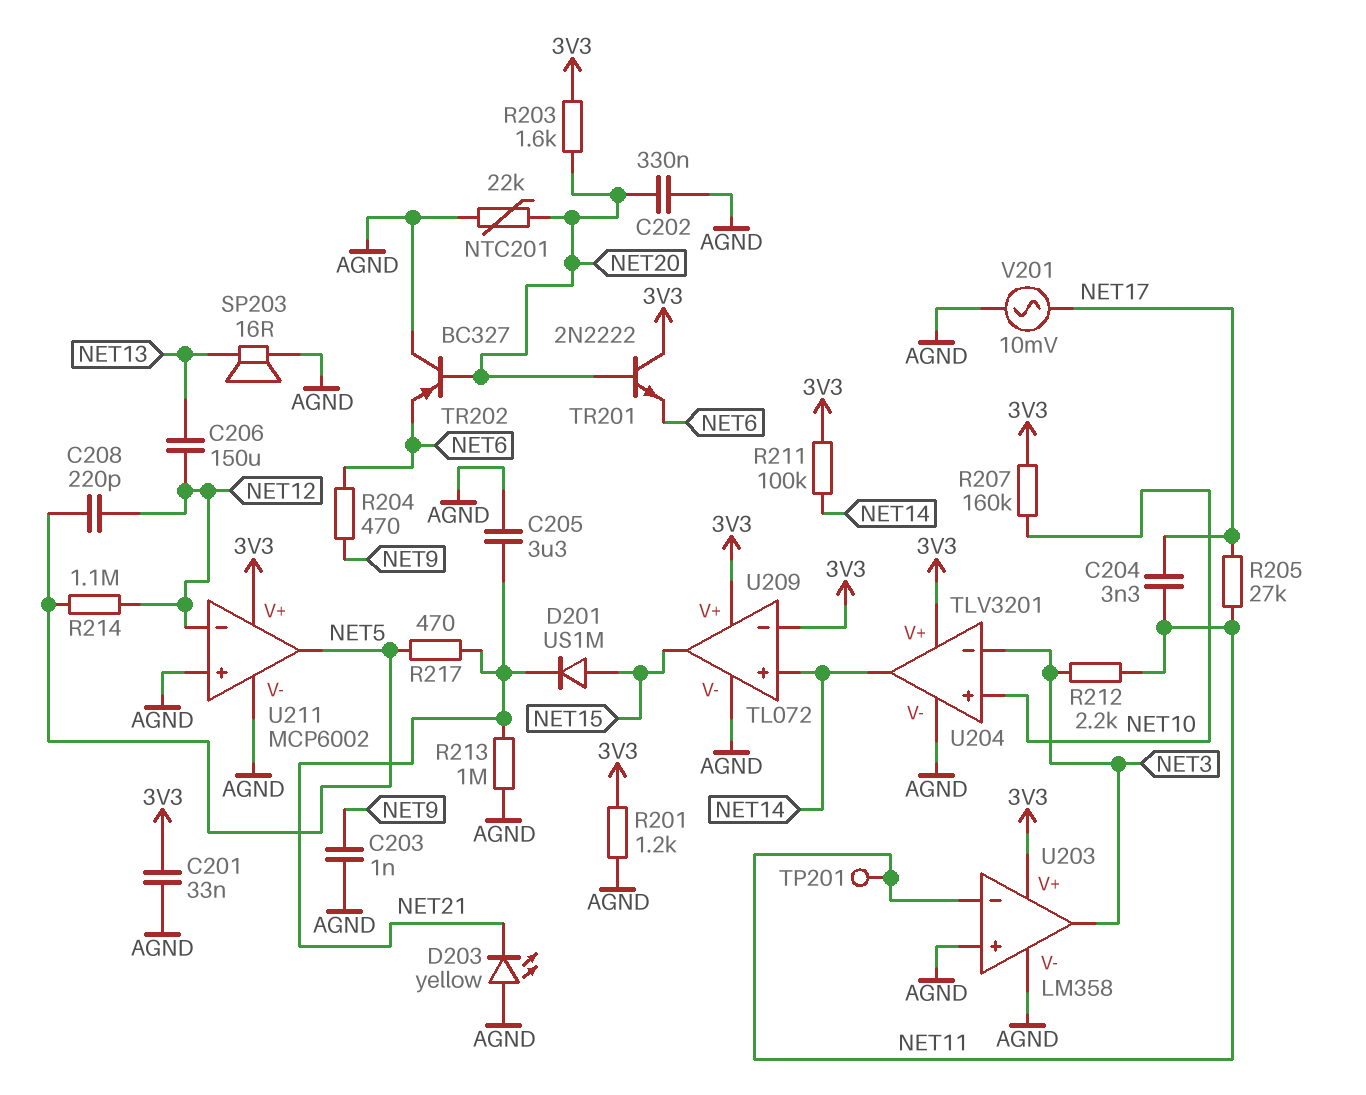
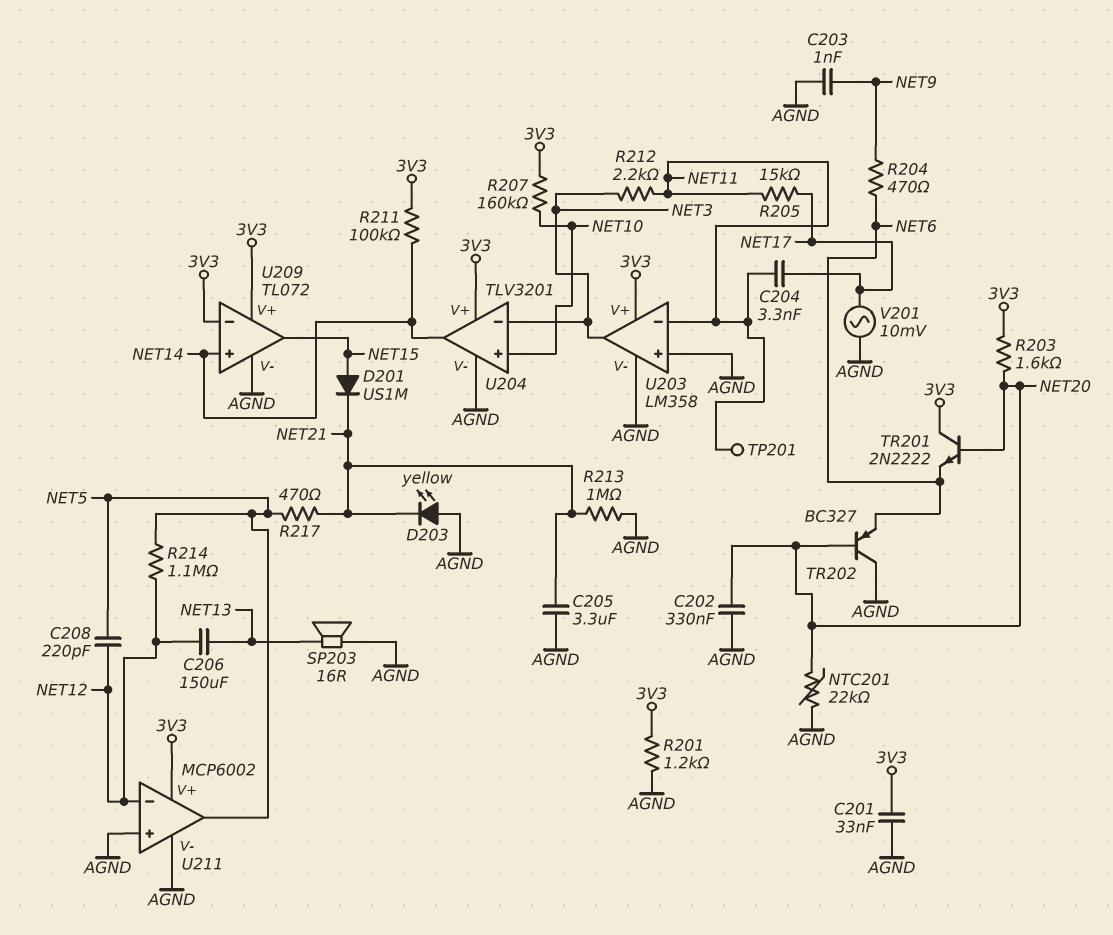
R205: 27k (NET11, NET17) -> 15k (NET11, NET17)

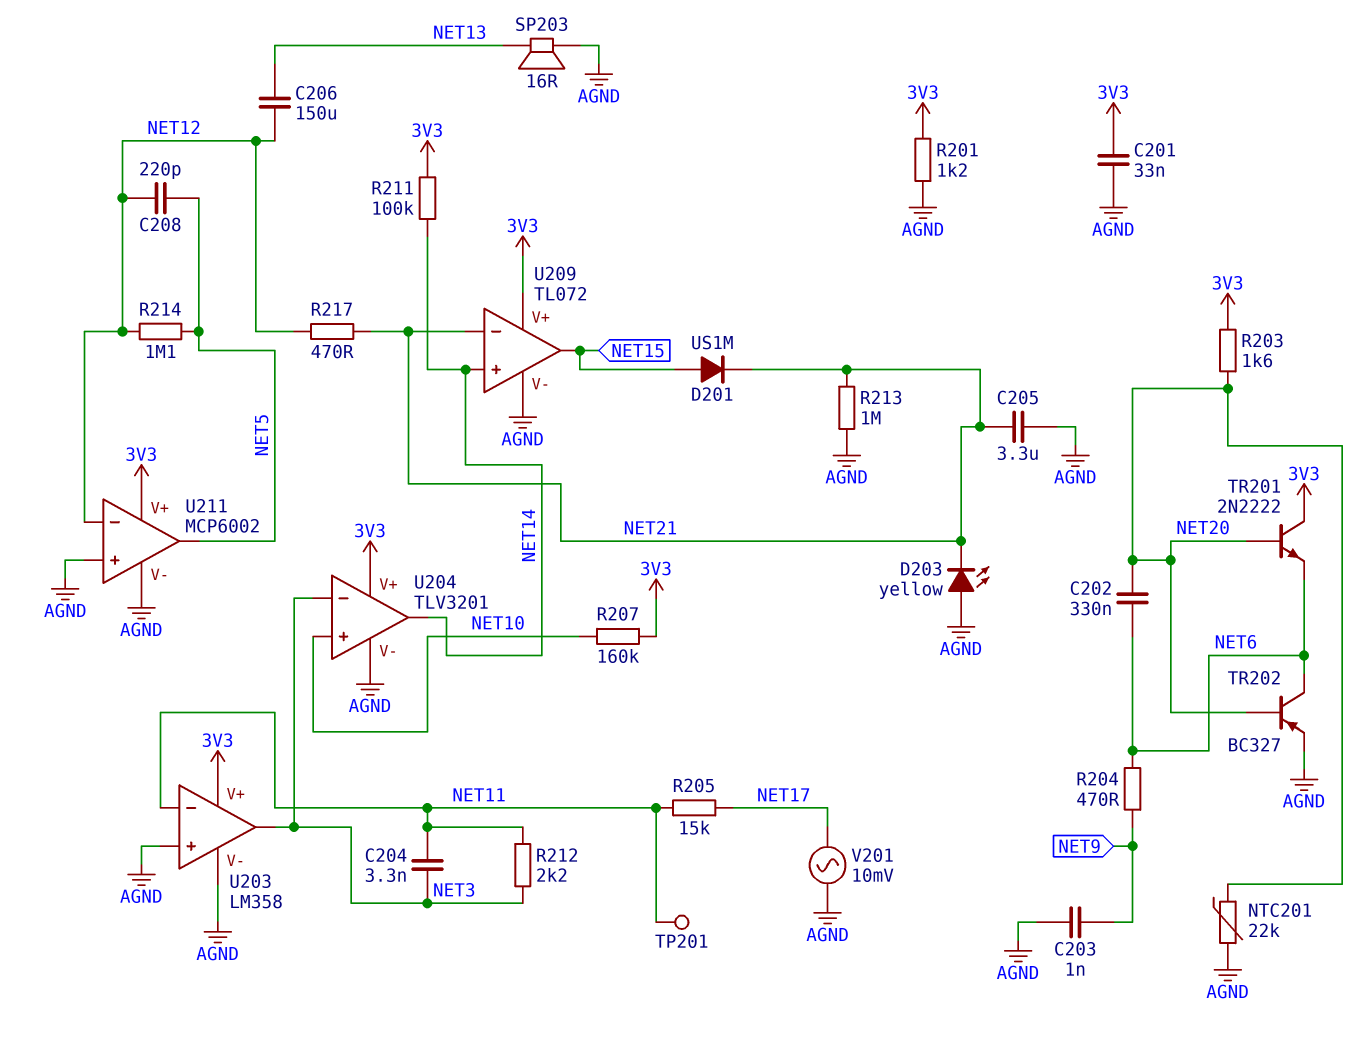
C202: 330nF (AGND, NET20) -> 330nF (NET6, NET20)
C204: 3.3nF (NET11, NET17) -> 3.3nF (NET3, NET11)
R217: 470 (NET5, NET21) -> 470 (NET12, NET21)
TR202: PNP BC327 (B NET20, C AGND, E NET6) -> PNP BC327 (B NET20, C NET6, E AGND)
U209 pin in-: 3V3 -> NET21

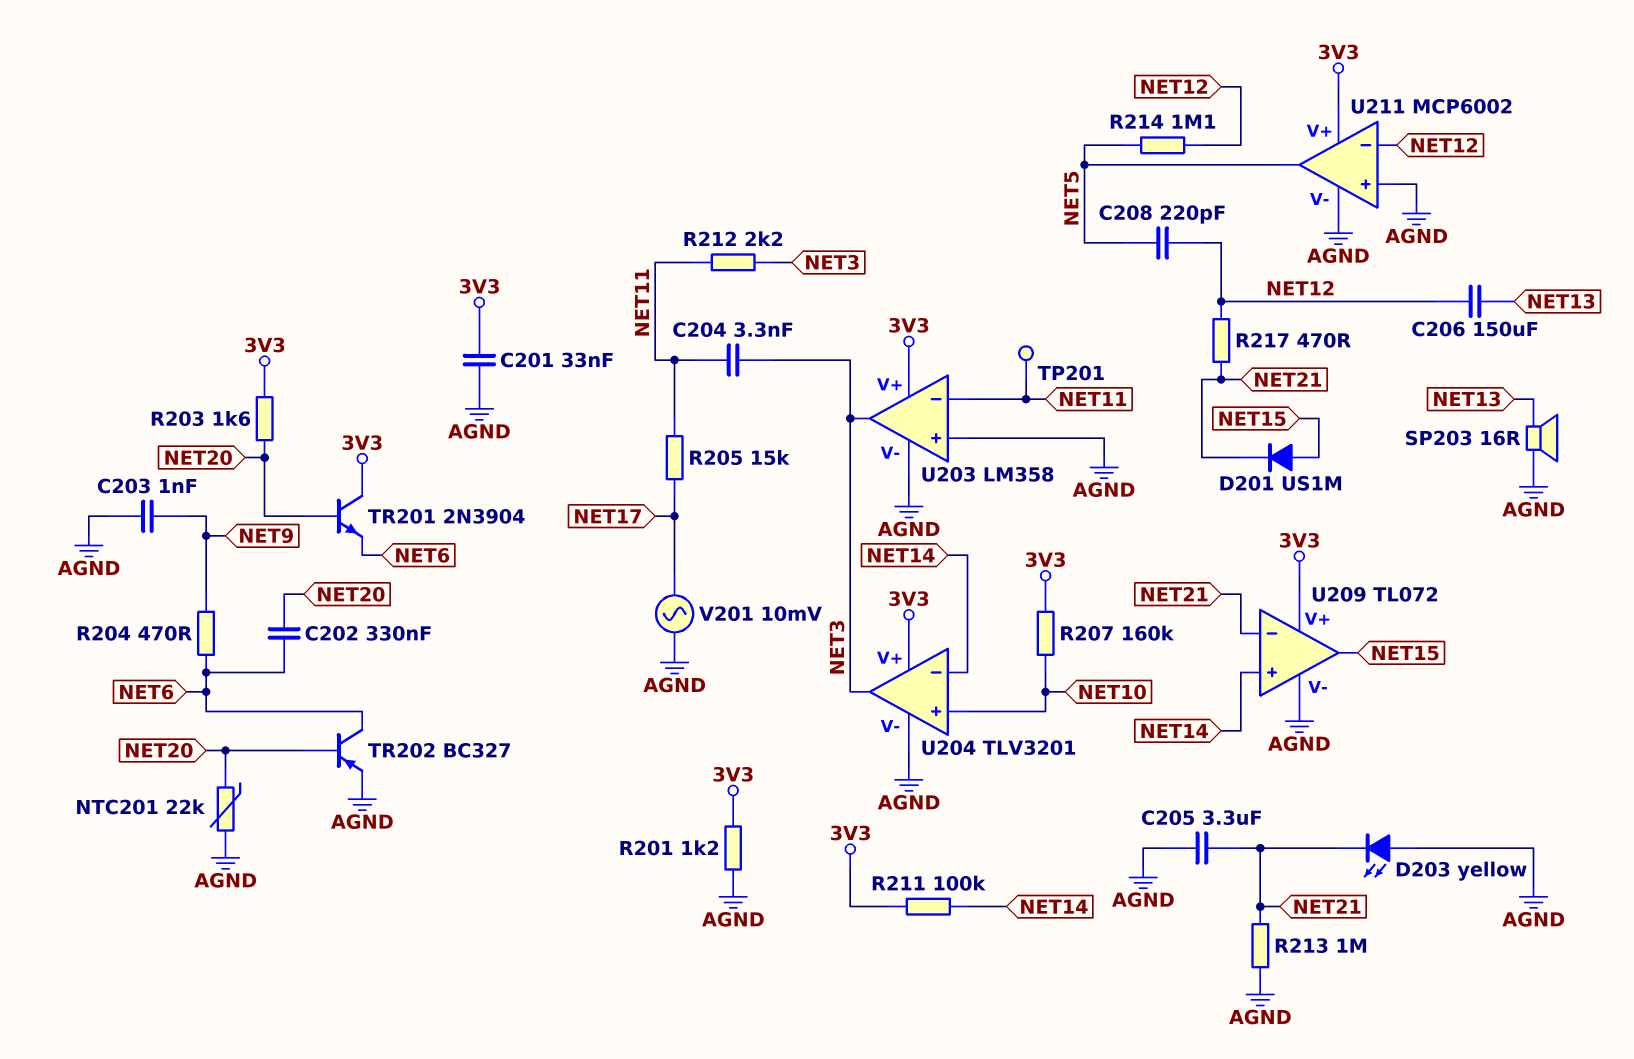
TR201: NPN 2N2222 (B NET20, C 3V3, E NET6) -> NPN 2N3904 (B NET20, C 3V3, E NET6)
U204 pin in-: NET3 -> NET14
U204 pin out: NET14 -> NET3

